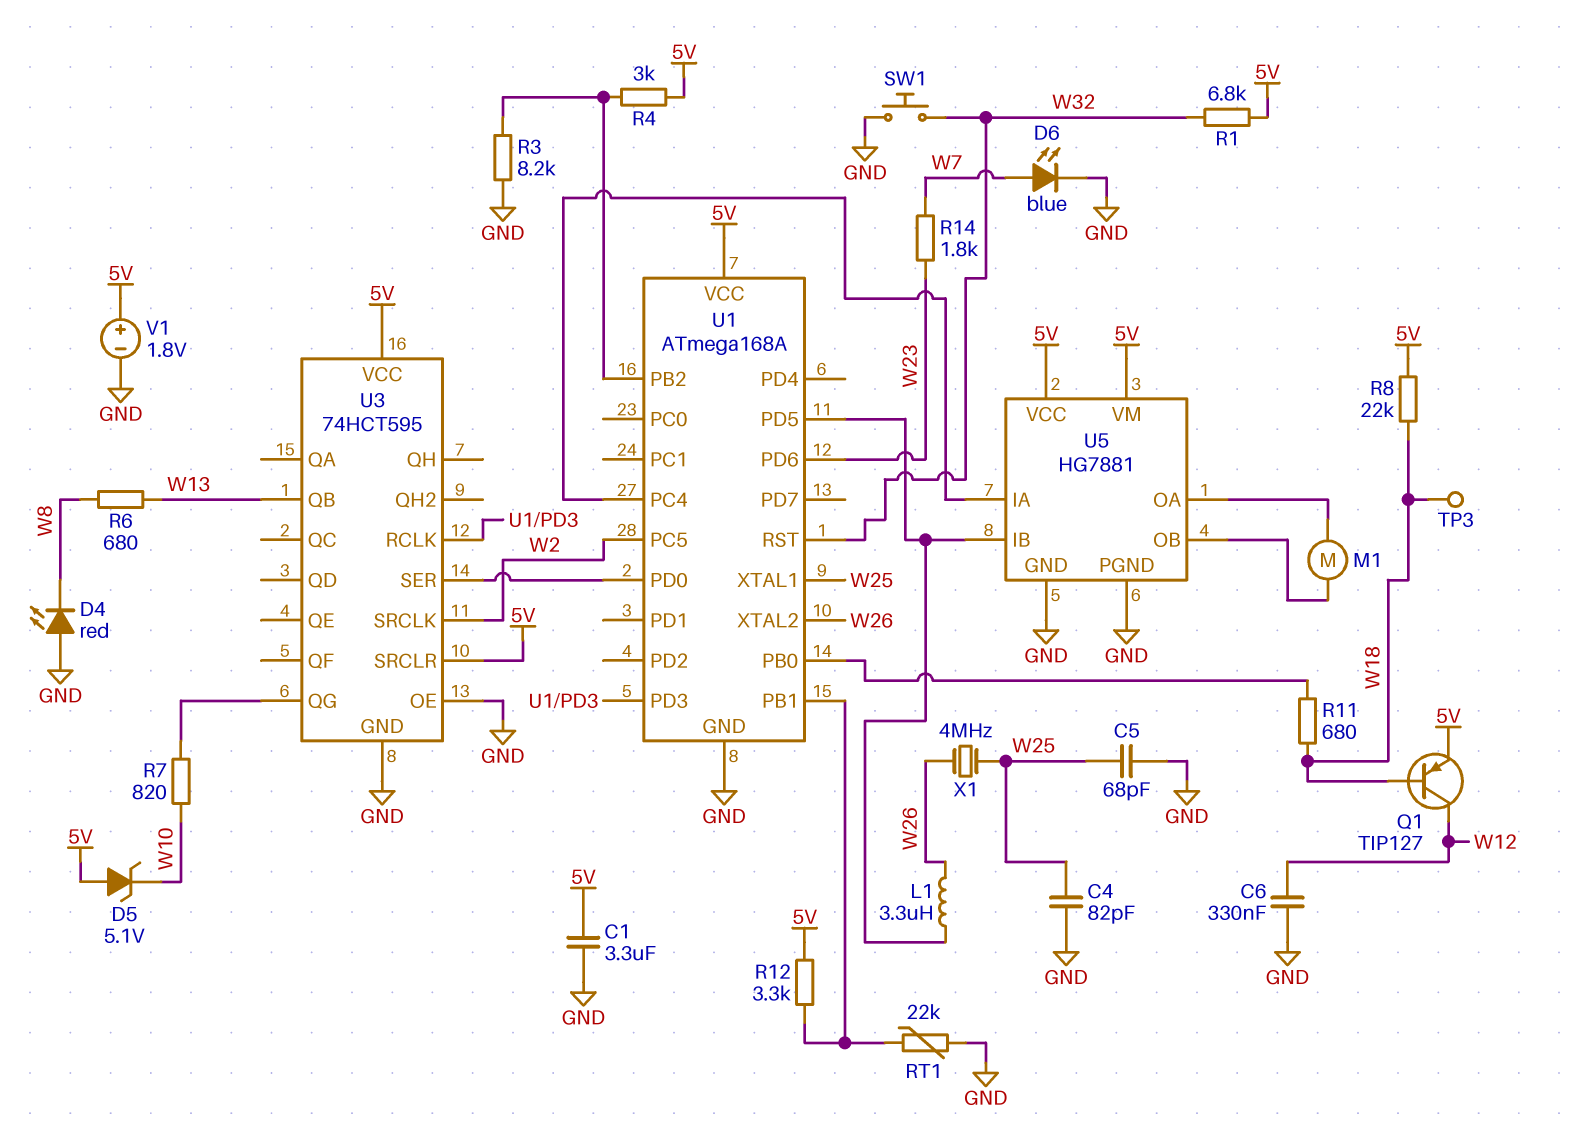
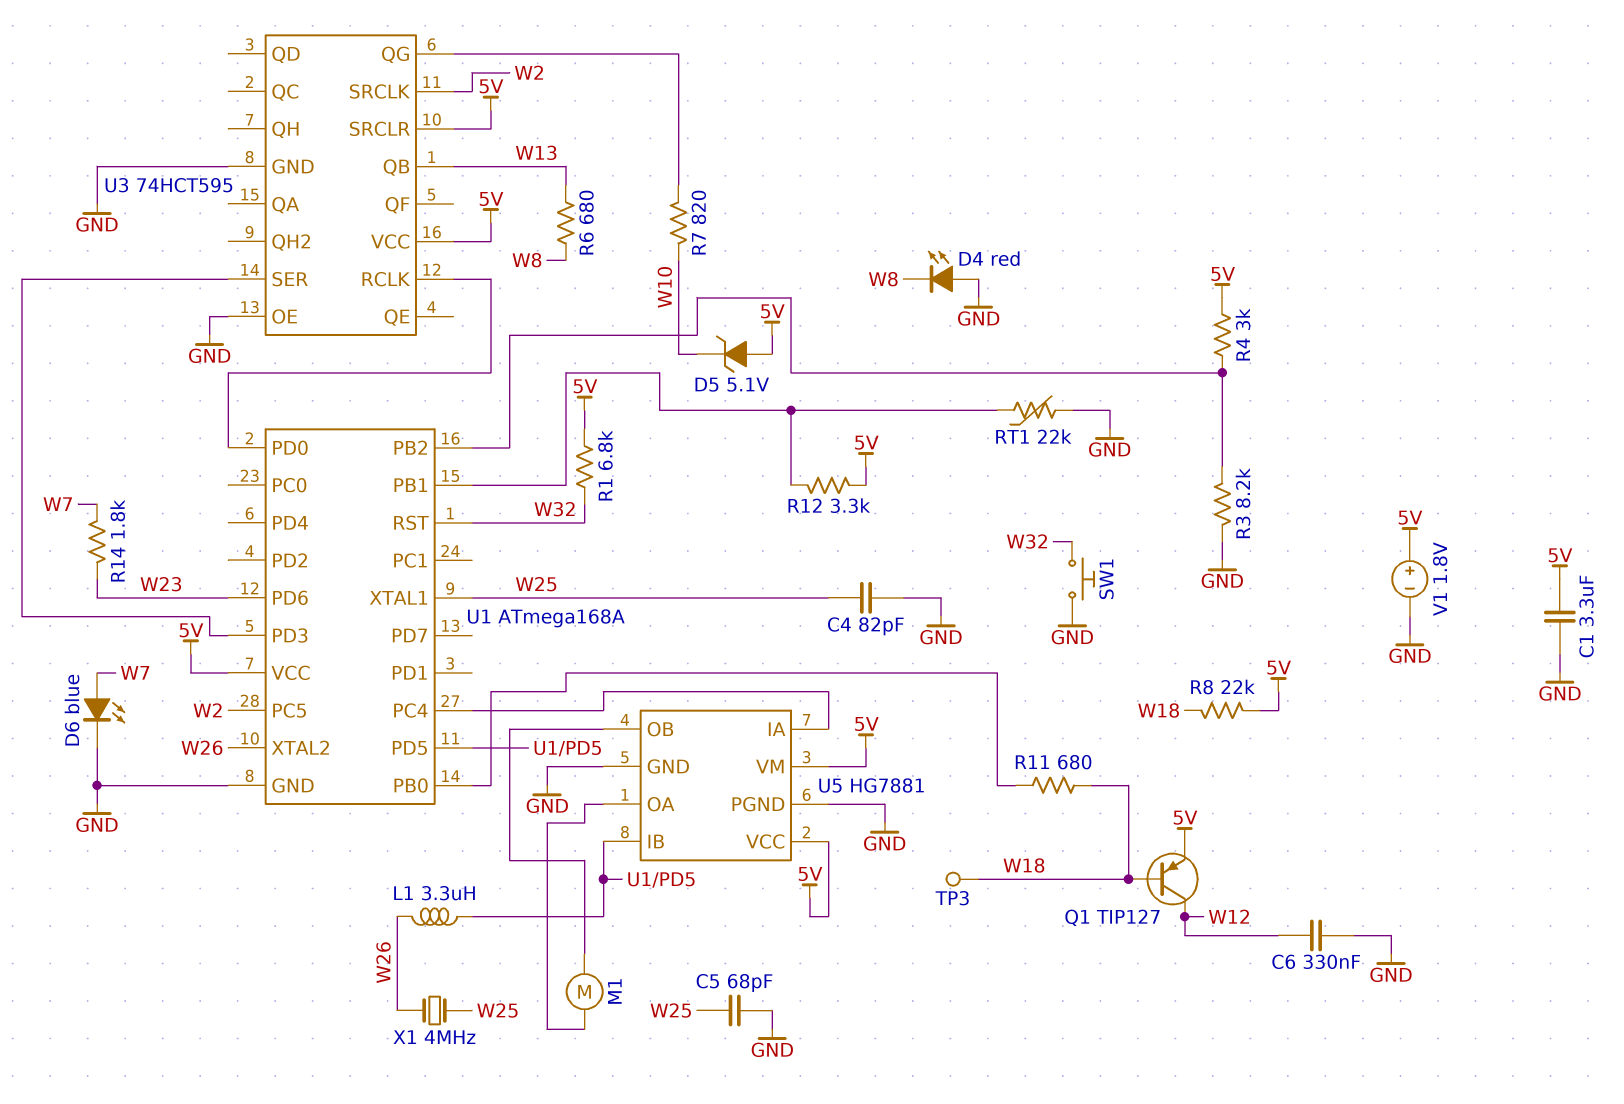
U3 pin RCLK: U1/PD3 -> U1/PD0
U3 pin SER: U1/PD0 -> U1/PD3

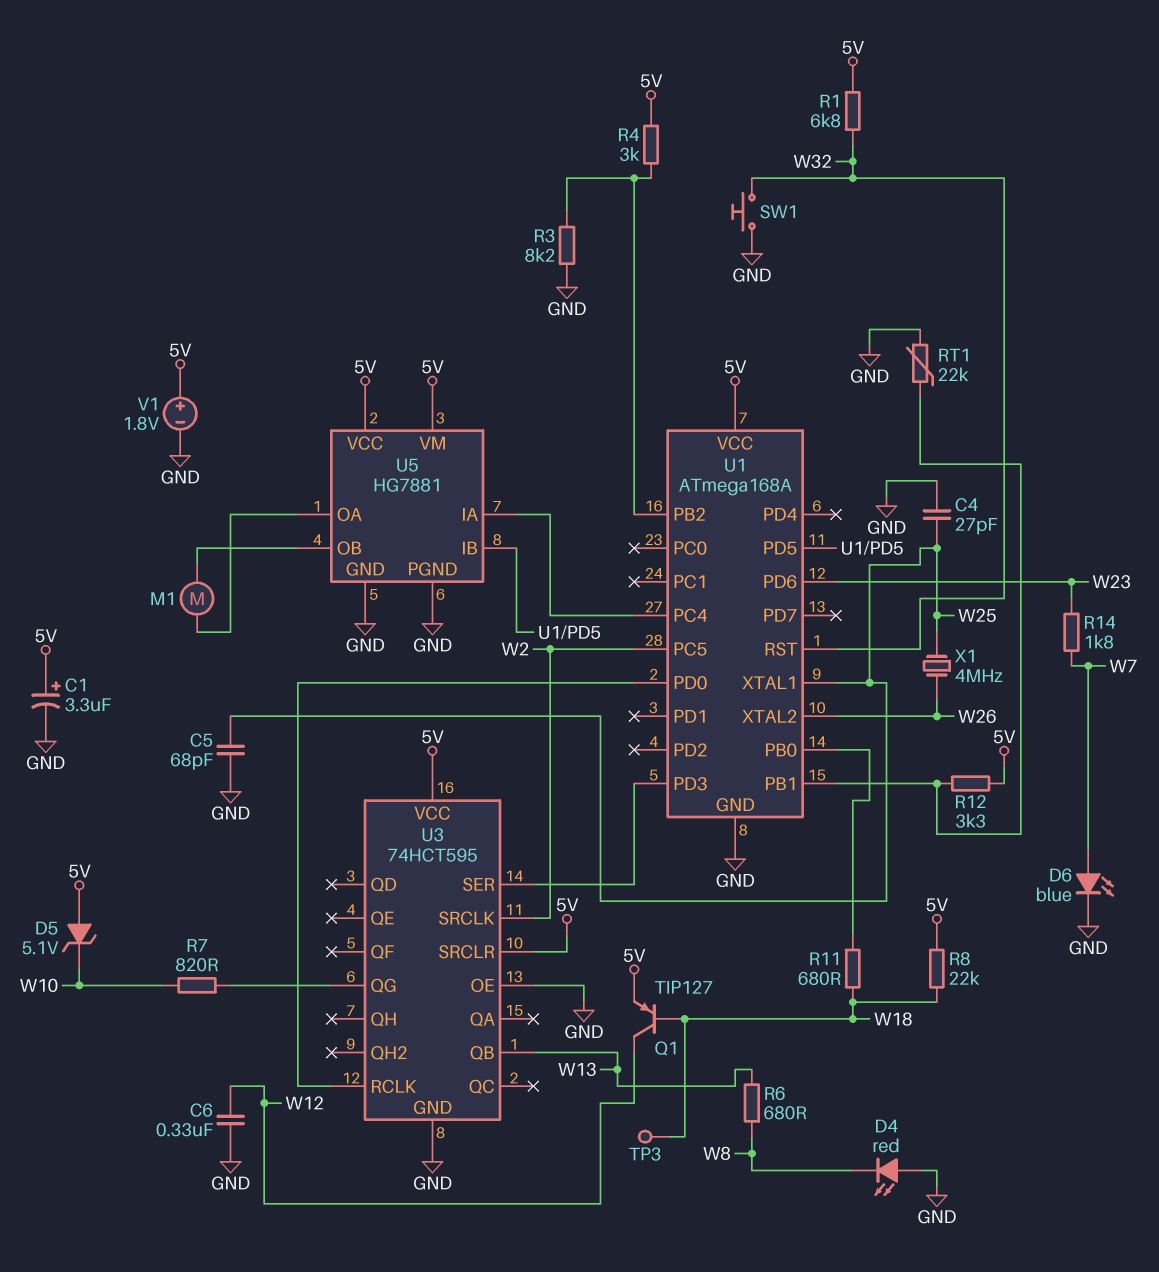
C1: 3.3uF (5V, GND) -> 3.3uF (plus 5V, minus GND)
C4: 82pF (GND, W25) -> 27pF (GND, W25)
L1: 3.3uH (U1/PD5, W26) -> none

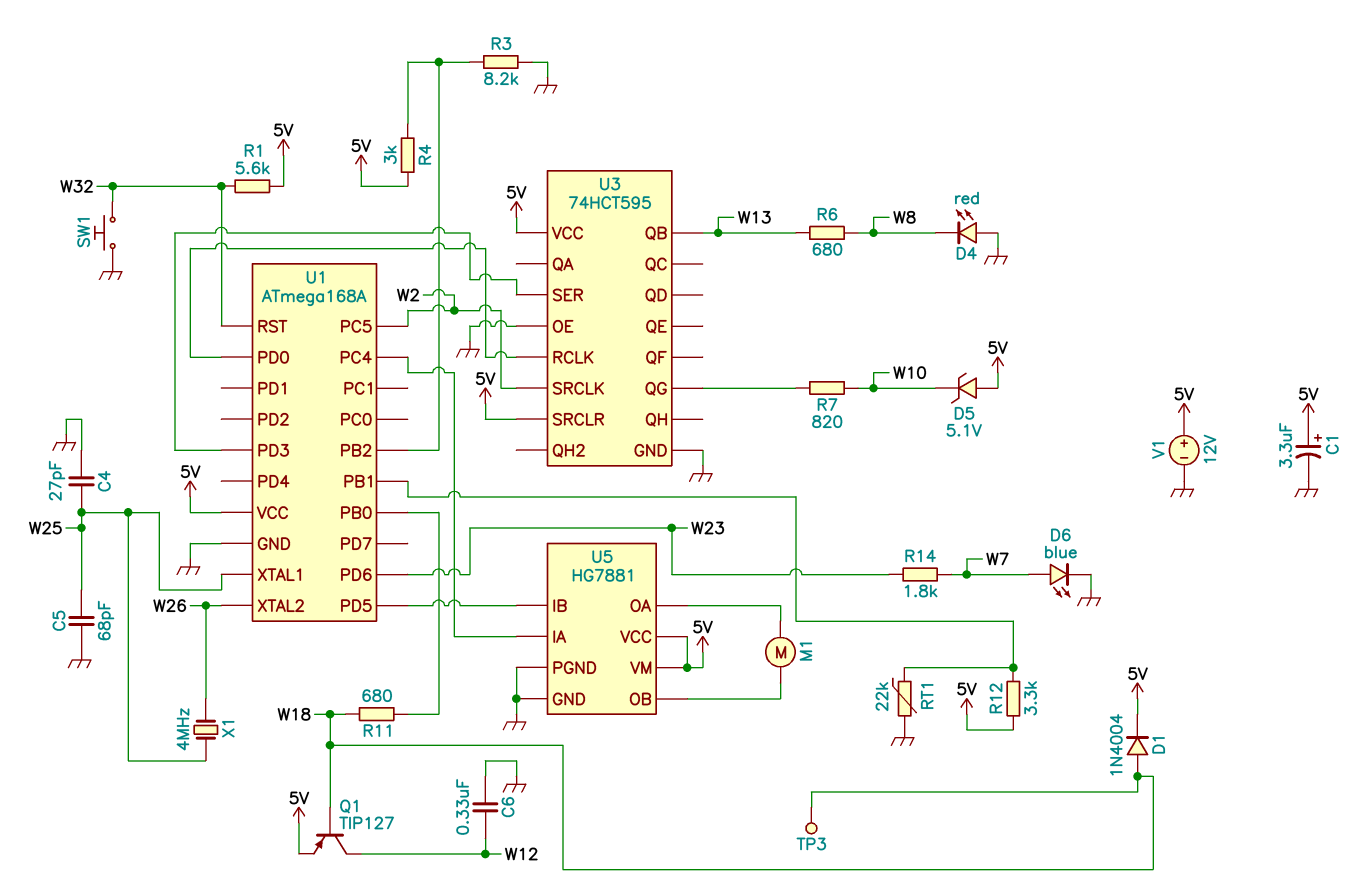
D1: none -> diode 1N4004 (A W18, K 5V)
R1: 6.8k (5V, W32) -> 5.6k (5V, W32)
R8: 22k (5V, W18) -> none
V1: 1.8V (plus 5V, minus GND) -> 12V (plus 5V, minus GND)

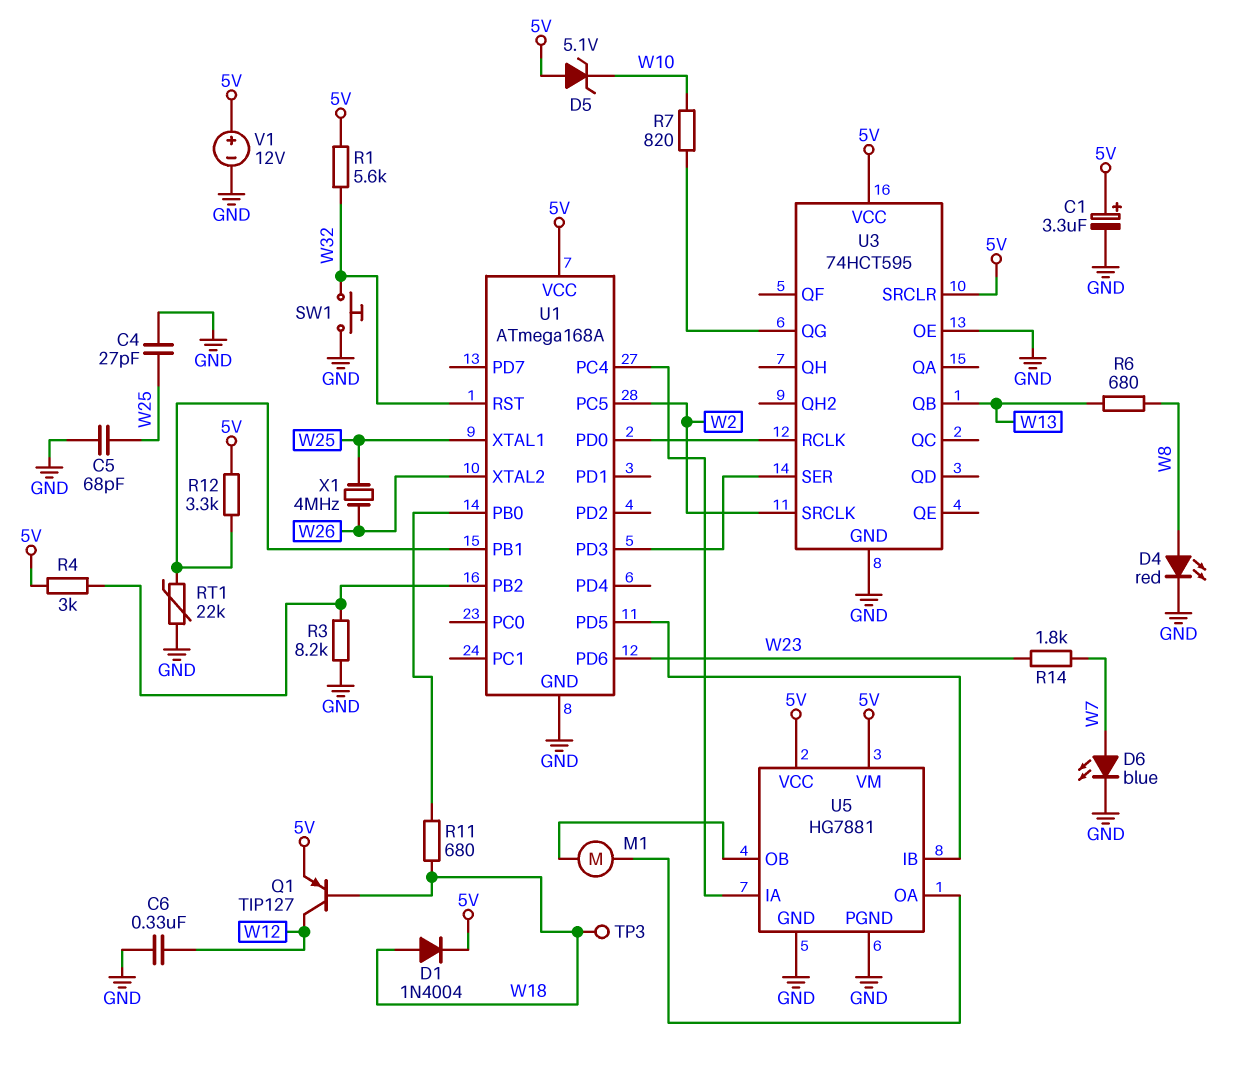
D4: LED red (A GND, K W8) -> LED red (A W8, K GND)

